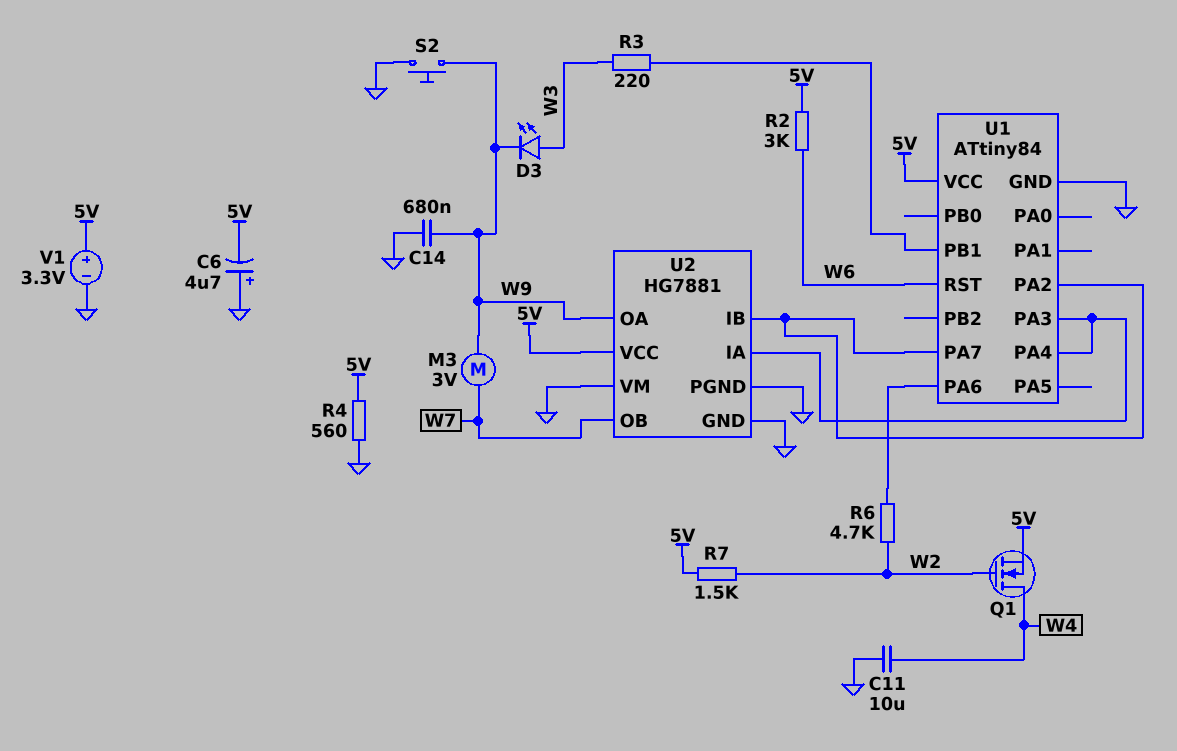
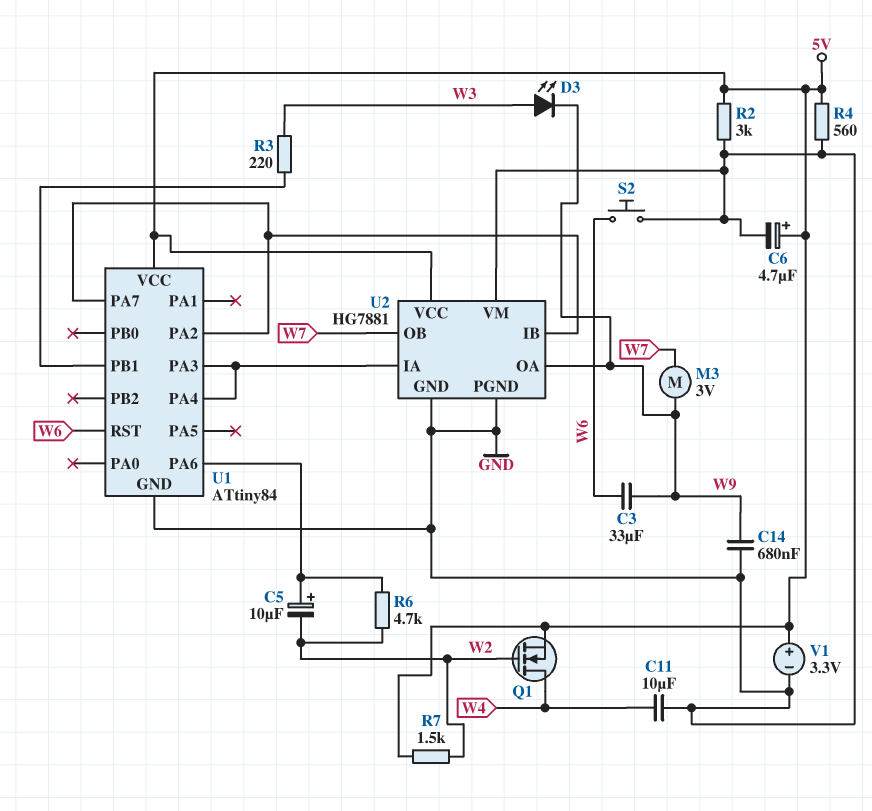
C3: none -> 33uF (W6, W9)
C5: none -> 10uF (plus U1/PA6, minus W2)
C6: 4.7uF (plus GND, minus 5V) -> 4.7uF (plus 5V, minus GND)
R2: 3k (5V, W6) -> 3k (5V, GND)
S2: button (GND, W9) -> button (GND, W6)

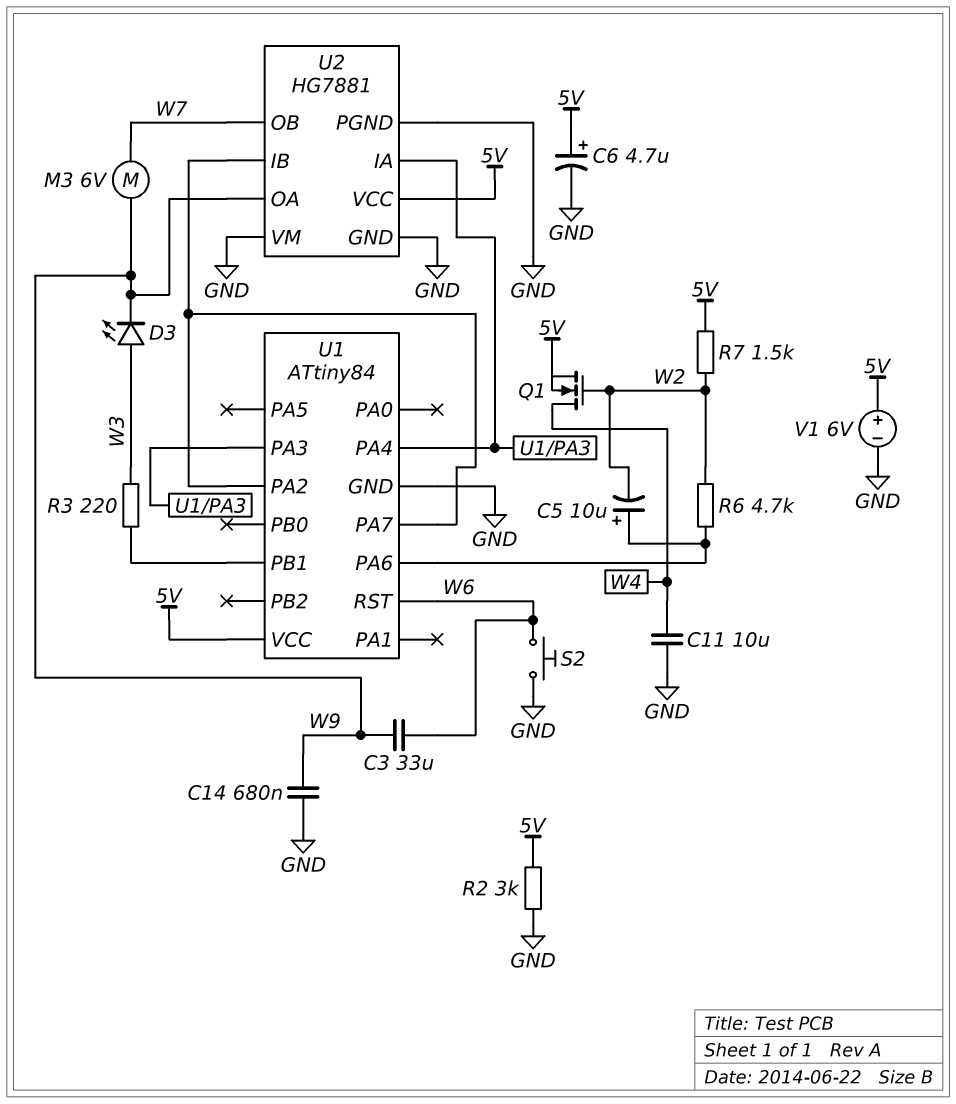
M3: motor 3V (W7, W9) -> motor 6V (W7, W9)
R4: 560 (5V, GND) -> none
V1: 3.3V (plus 5V, minus GND) -> 6V (plus 5V, minus GND)

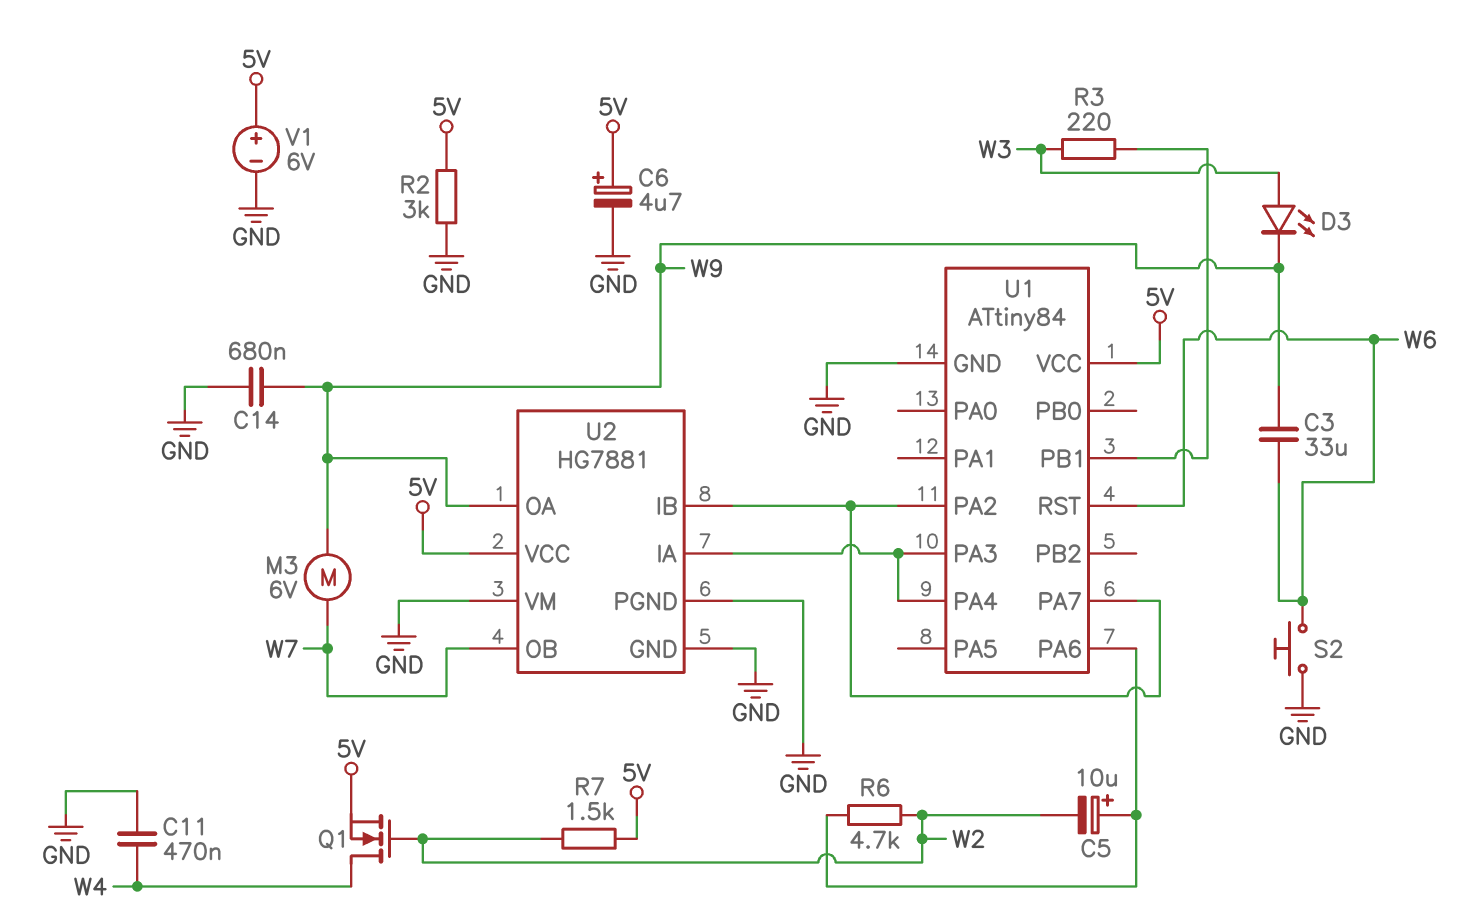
C11: 10uF (GND, W4) -> 470nF (GND, W4)

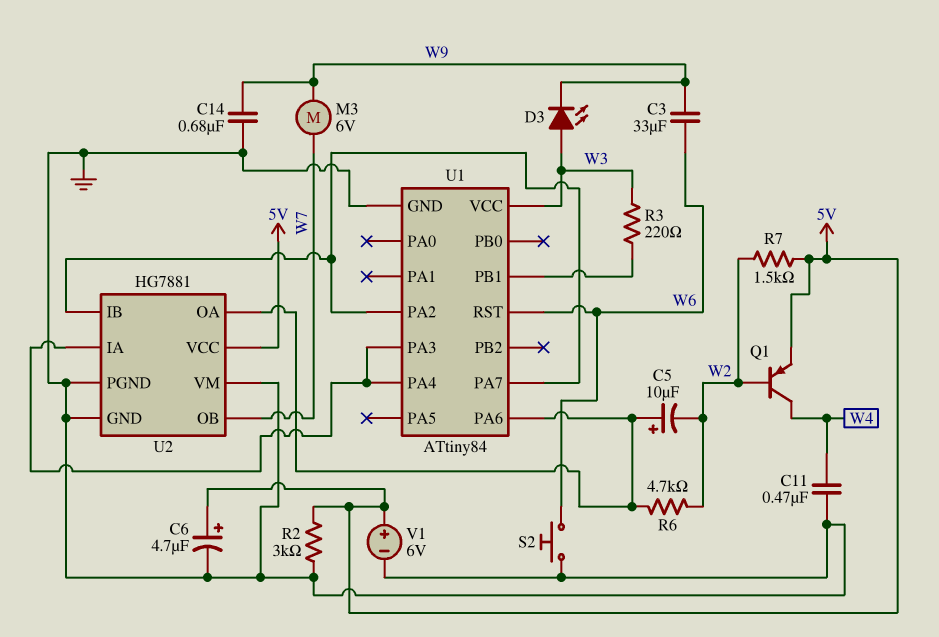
Q1: NMOS (G W2, D W4, S 5V) -> PNP (B W2, C W4, E 5V)
U1 pin VCC: 5V -> W3
U2 pin OA: W9 -> U1/PA6

